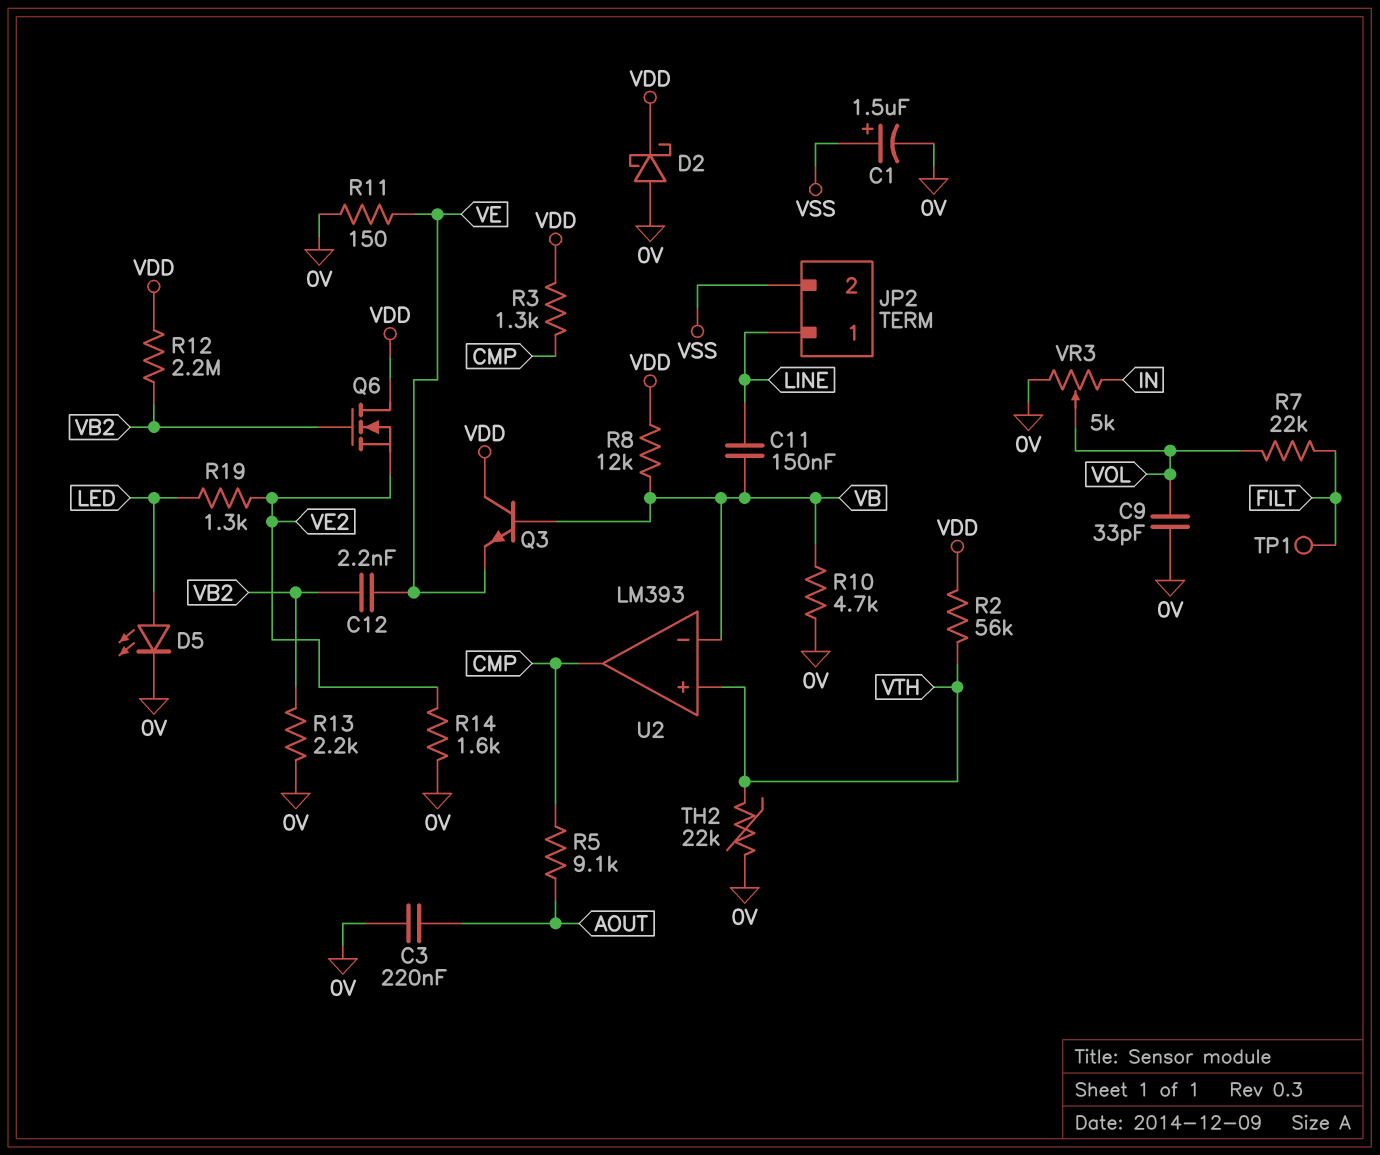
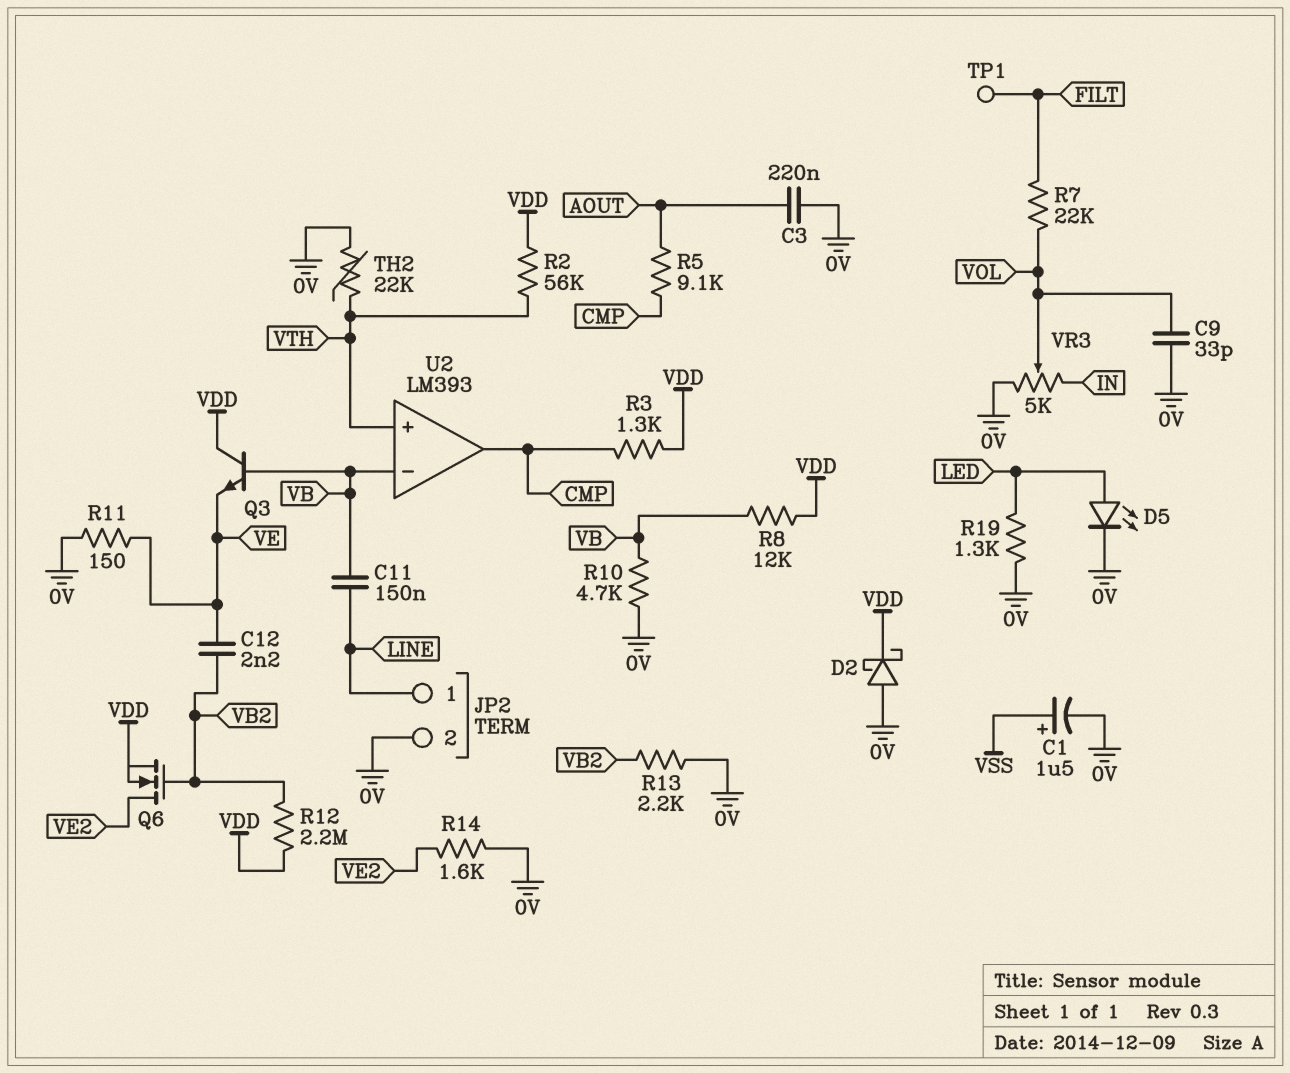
JP2 pin 2: VSS -> 0V
Q6: NMOS (G VB2, D VDD, S VE2) -> NMOS (G VB2, D VE2, S VDD)
R19: 1.3k (LED, VE2) -> 1.3k (0V, LED)

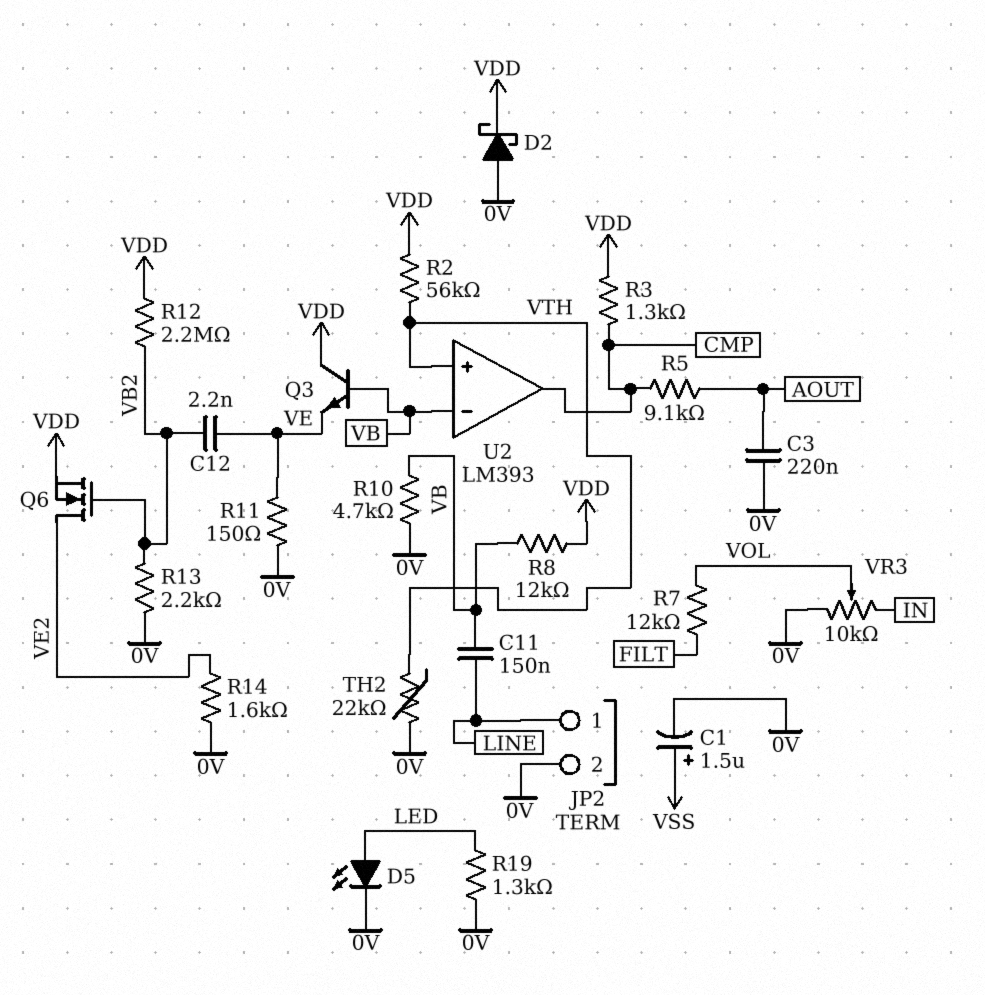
C9: 33pF (0V, VOL) -> none
R7: 22k (FILT, VOL) -> 12k (FILT, VOL)
TP1: test point (FILT) -> none
VR3: 5k (0V, IN, wiper VOL) -> 10k (0V, IN, wiper VOL)

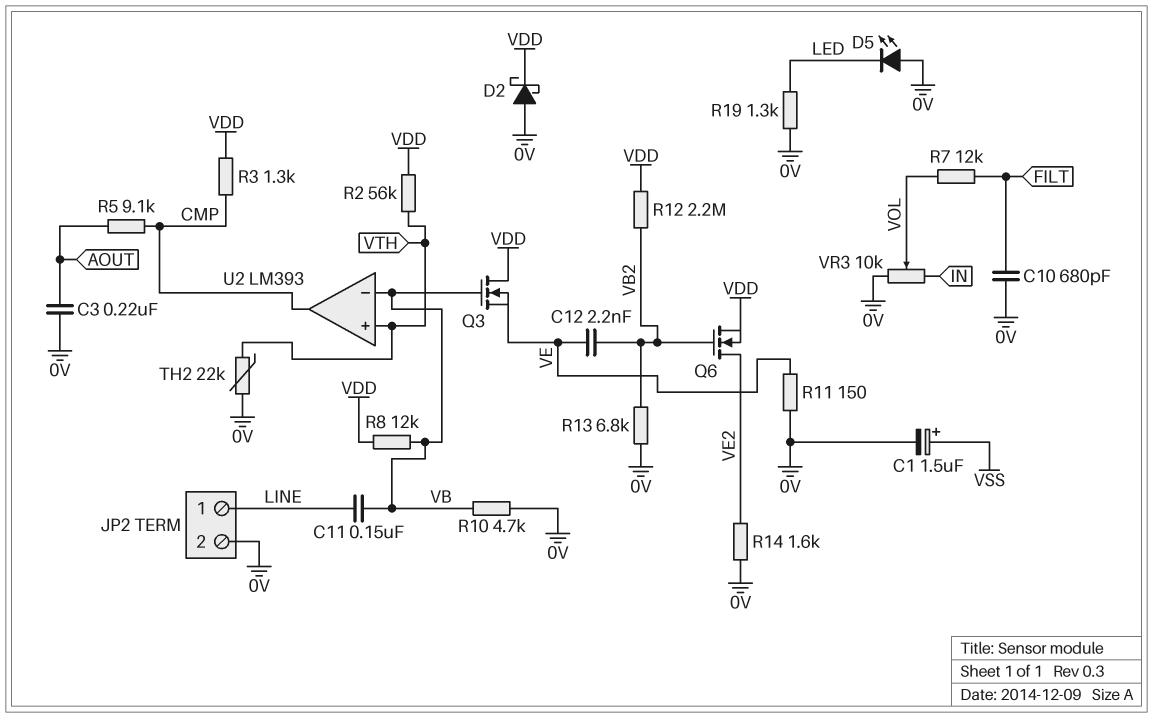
C10: none -> 680pF (0V, FILT)
D5: LED (A LED, K 0V) -> LED (A 0V, K LED)
Q3: NPN (B VB, C VDD, E VE) -> NMOS (G VB, D VDD, S VE)
R13: 2.2k (0V, VB2) -> 6.8k (0V, VB2)

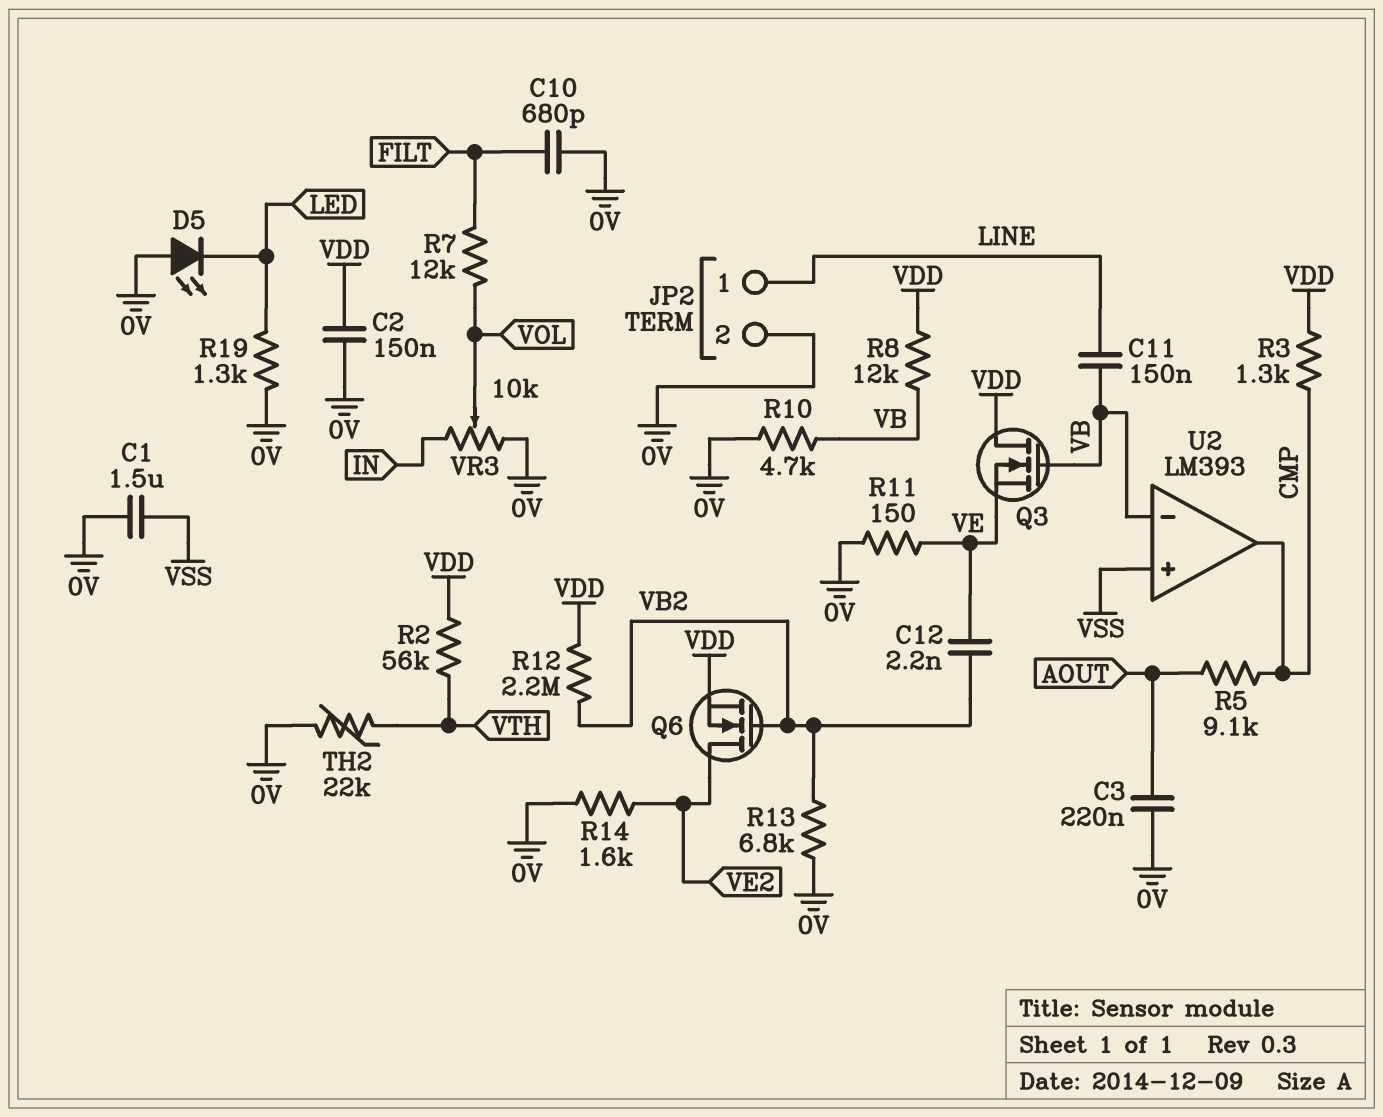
C1: 1.5uF (plus VSS, minus 0V) -> 1.5uF (0V, VSS)
C2: none -> 150nF (0V, VDD)
D2: schottky (A 0V, K VDD) -> none
U2 pin in+: VTH -> VSS

